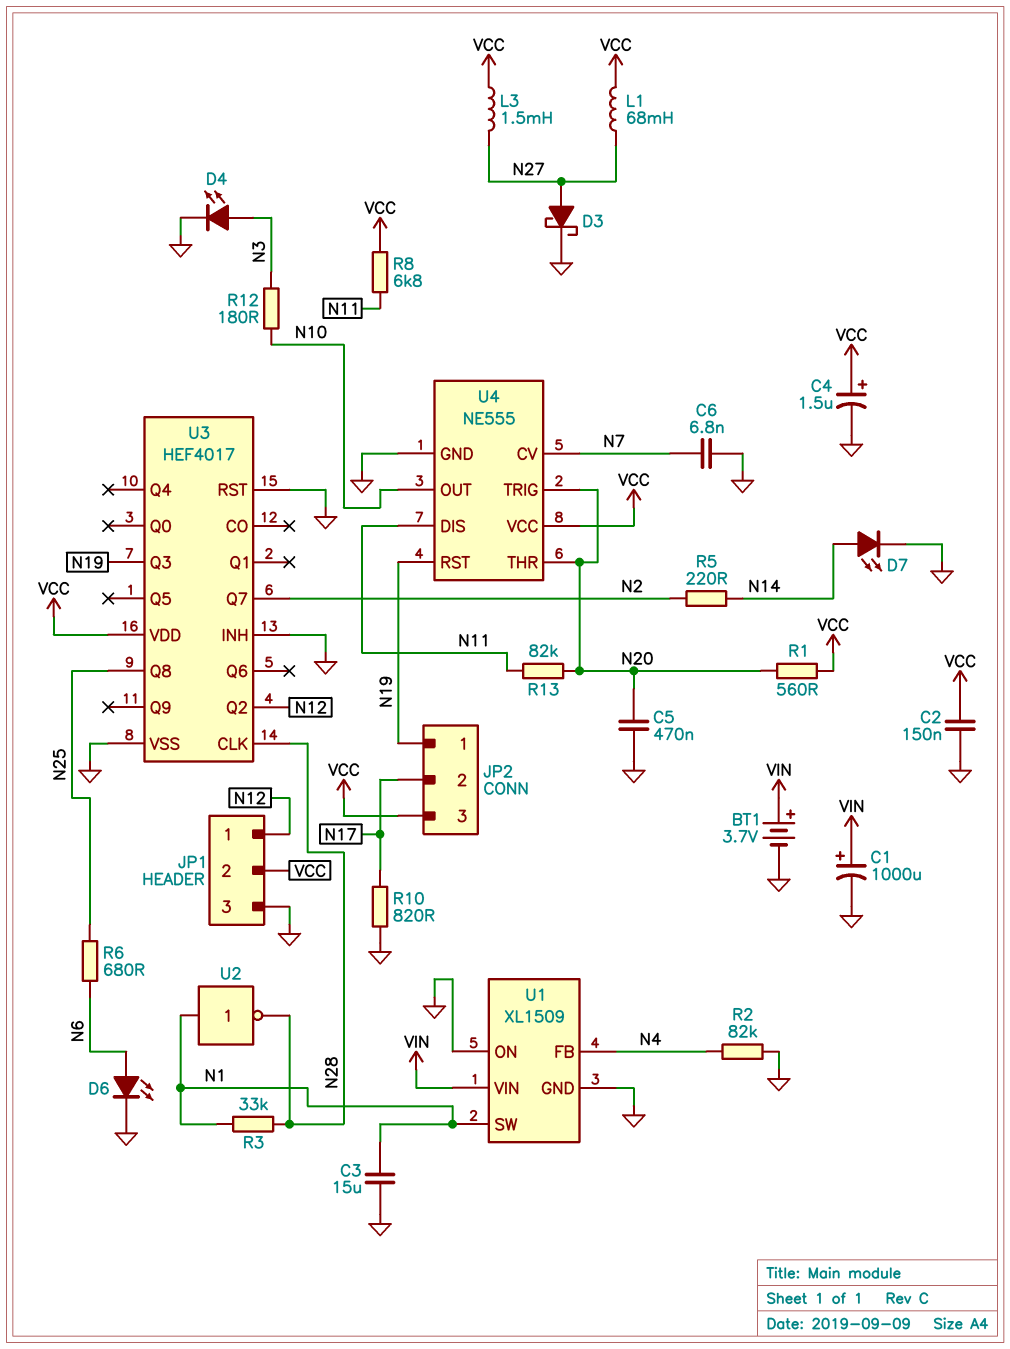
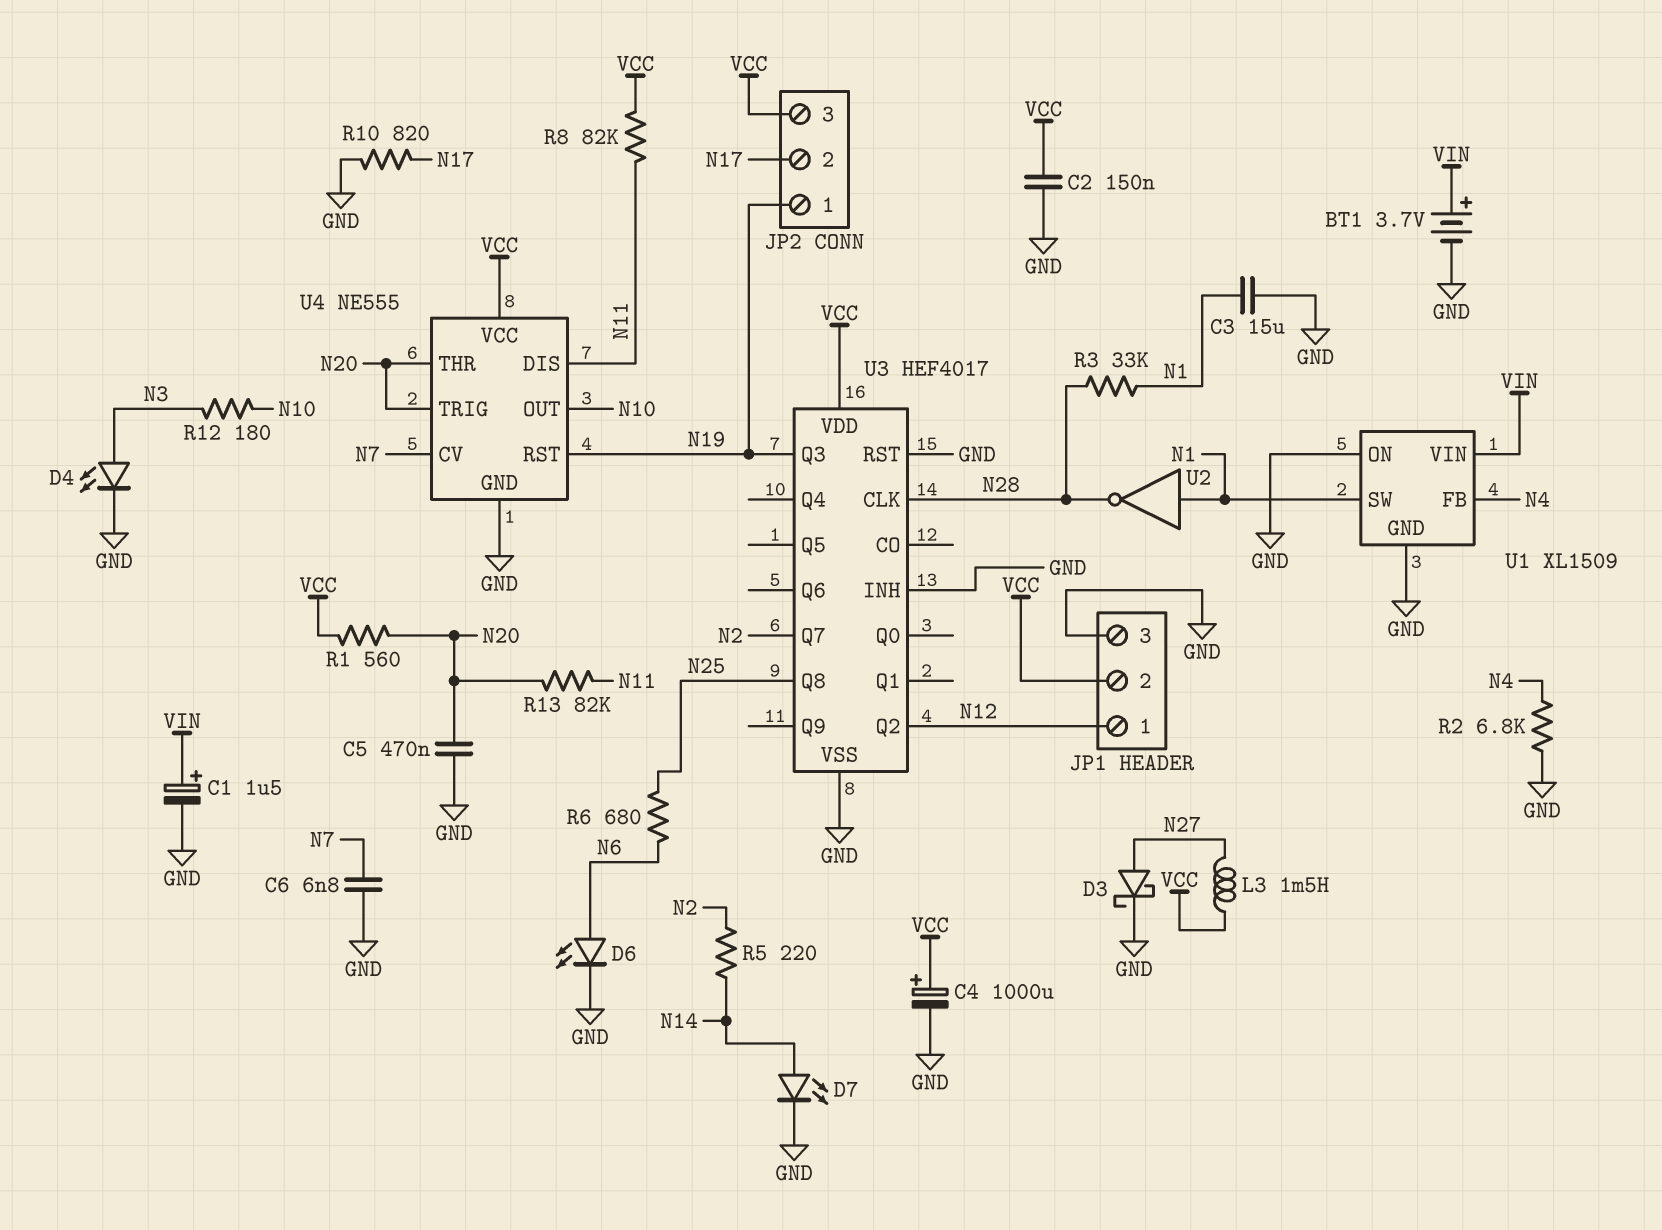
C1: 1000uF (plus VIN, minus GND) -> 1.5uF (plus VIN, minus GND)
C4: 1.5uF (plus VCC, minus GND) -> 1000uF (plus VCC, minus GND)
L1: 68mH (N27, VCC) -> none
R2: 82k (GND, N4) -> 6.8k (GND, N4)
R8: 6.8k (N11, VCC) -> 82k (N11, VCC)

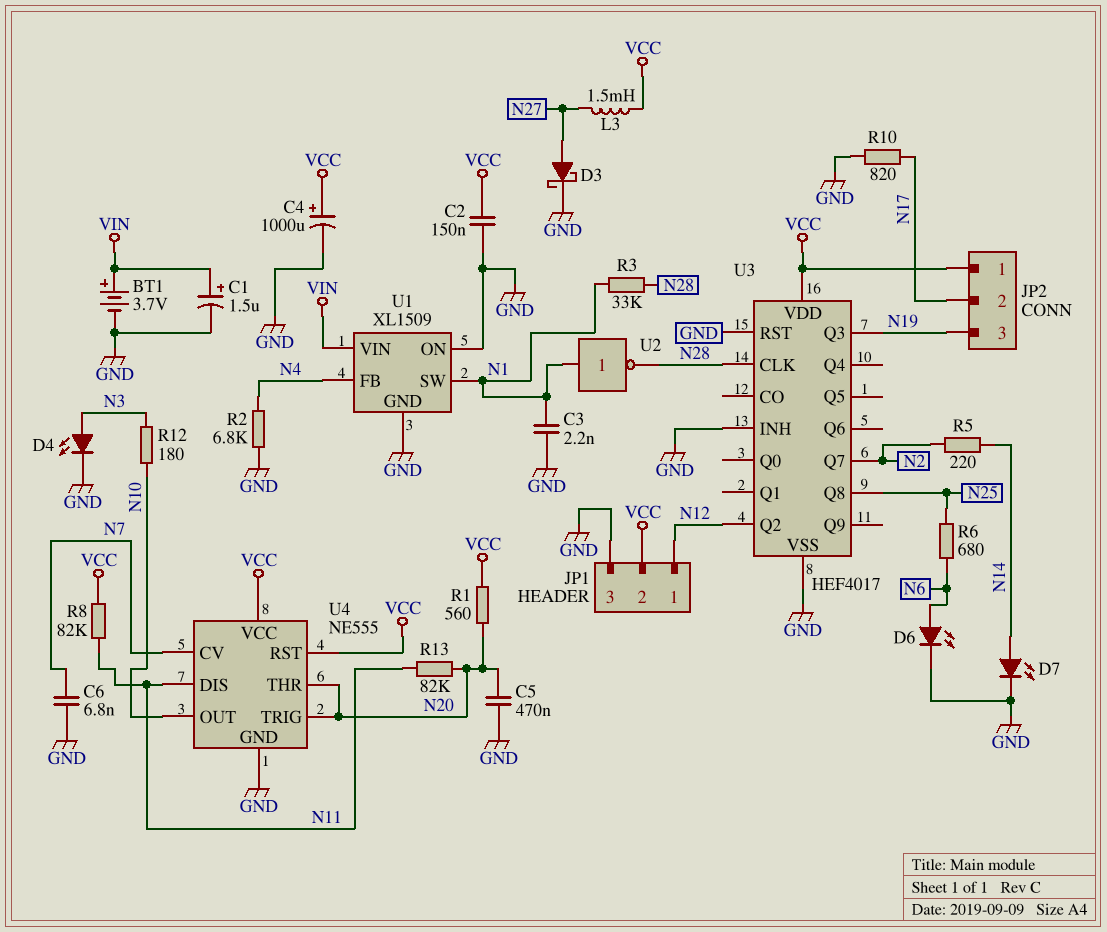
C3: 15uF (GND, N1) -> 2.2nF (GND, N1)
JP2 pin 1: N19 -> VCC
JP2 pin 3: VCC -> N19
U4 pin RST: N19 -> VCC

